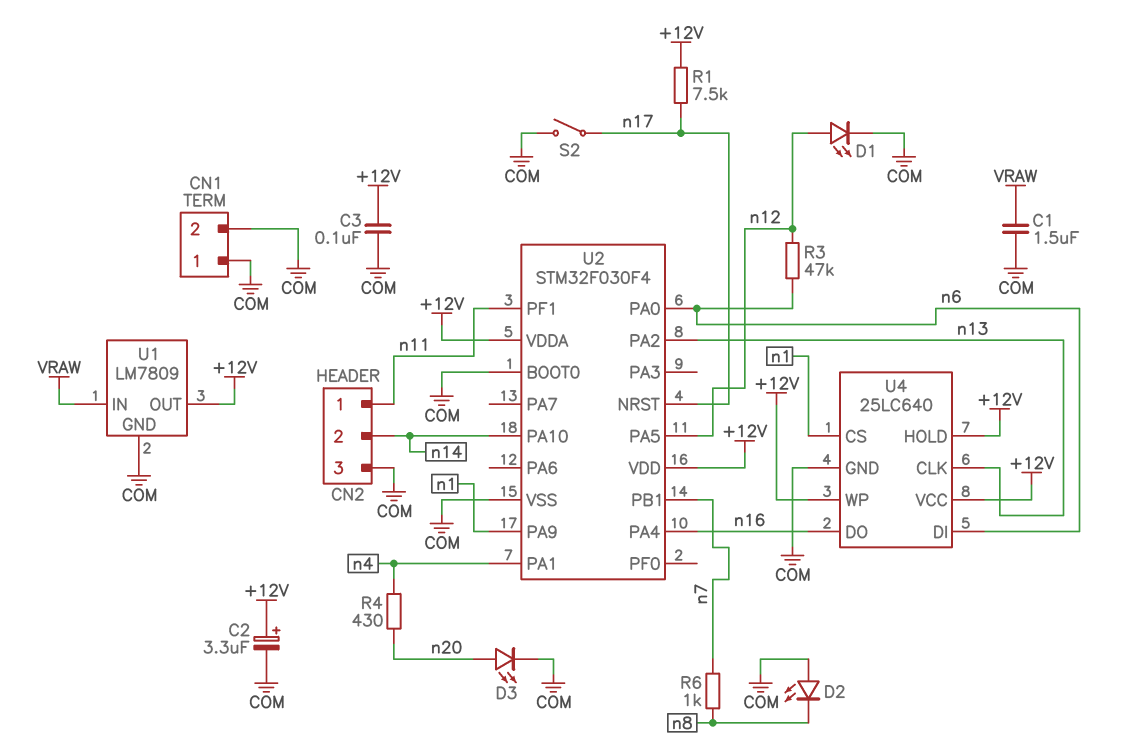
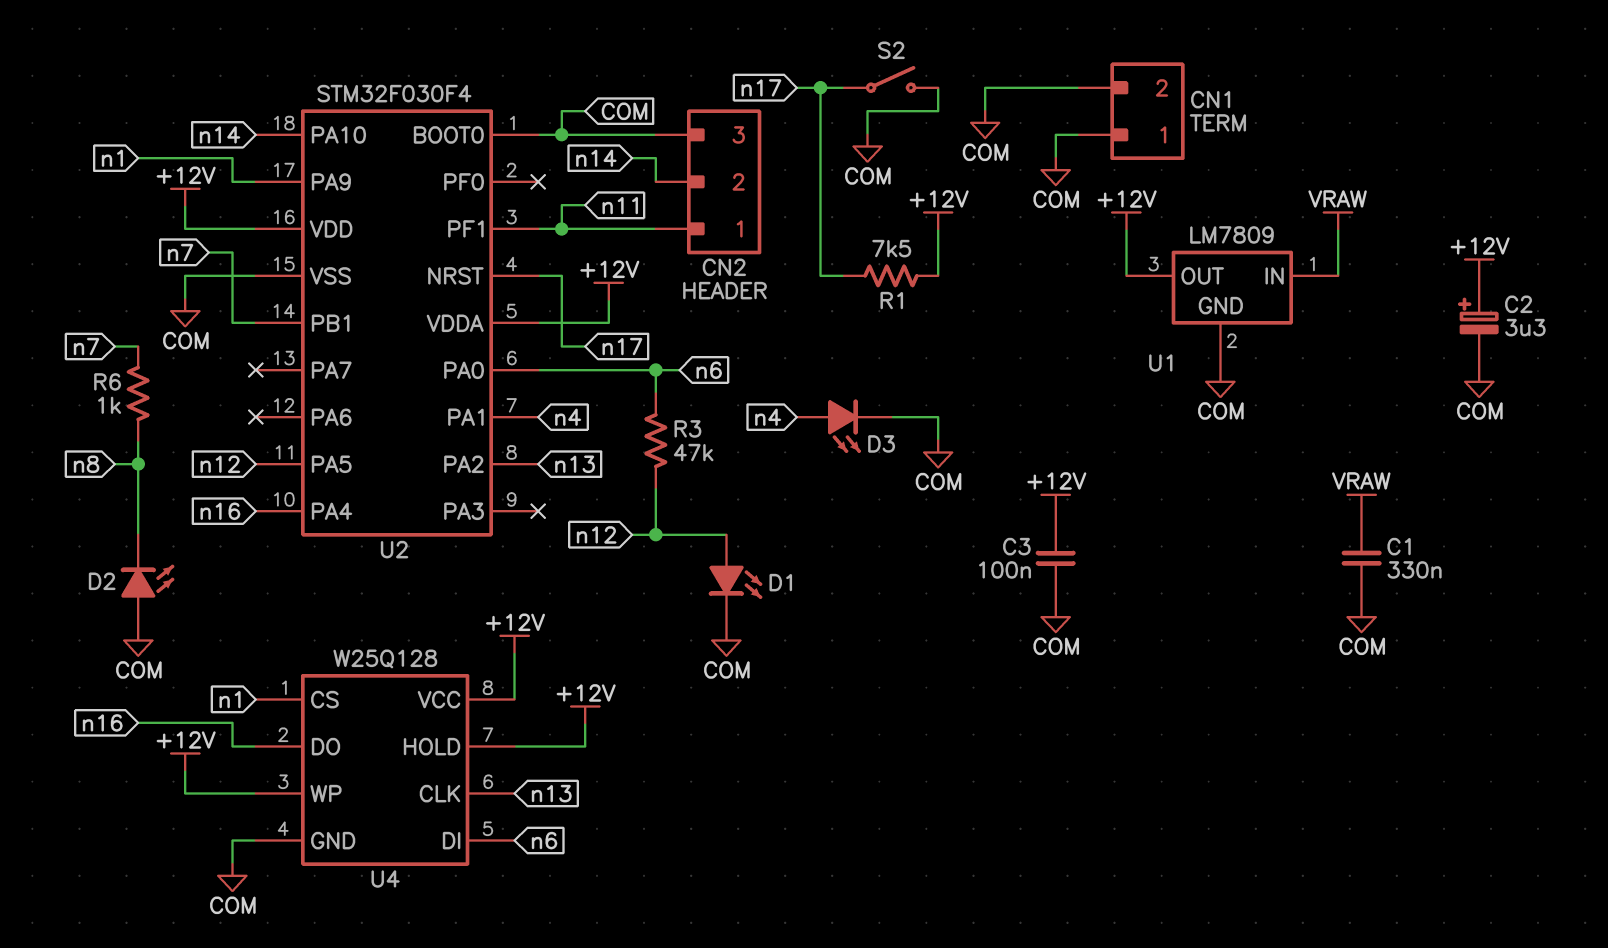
C1: 1.5uF (COM, VRAW) -> 330nF (COM, VRAW)
D3: LED (A n20, K COM) -> LED (A n4, K COM)
R4: 430 (n4, n20) -> none
U4: 25LC640 -> W25Q128

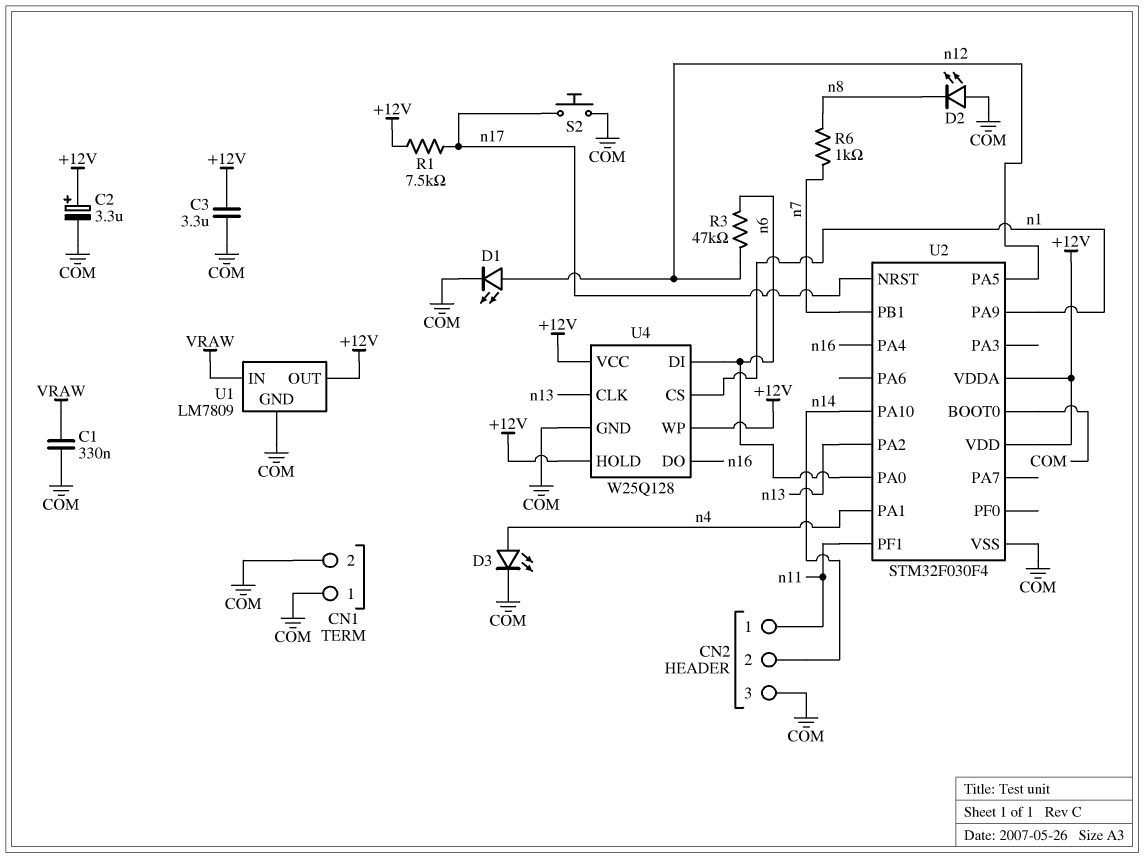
C3: 100nF (+12V, COM) -> 3.3uF (+12V, COM)
S2: switch (COM, n17) -> button (COM, n17)

